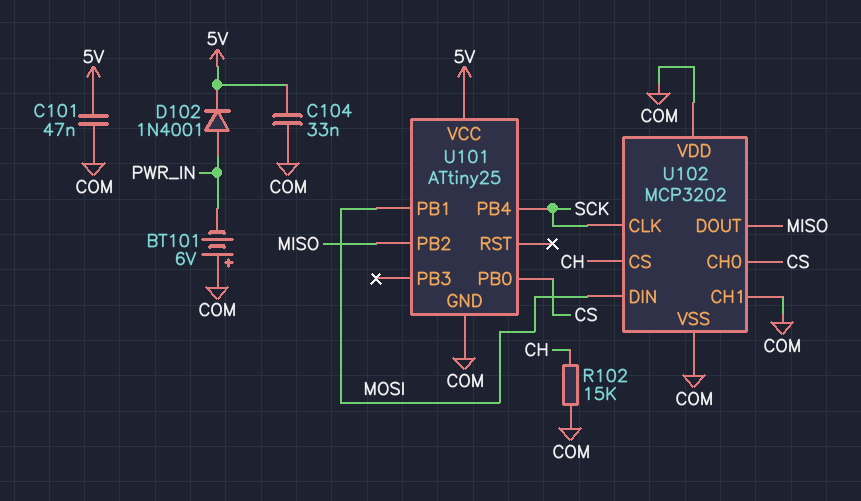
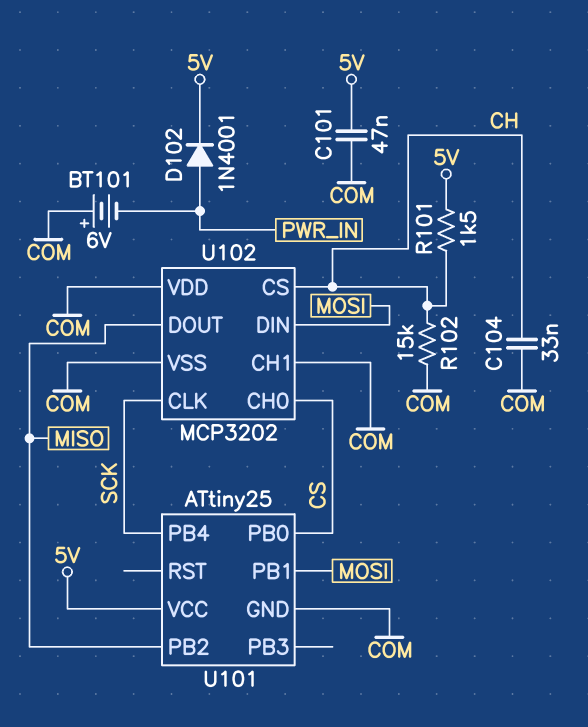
C104: 33nF (5V, COM) -> 33nF (CH, COM)
R101: none -> 1.5k (5V, CH)

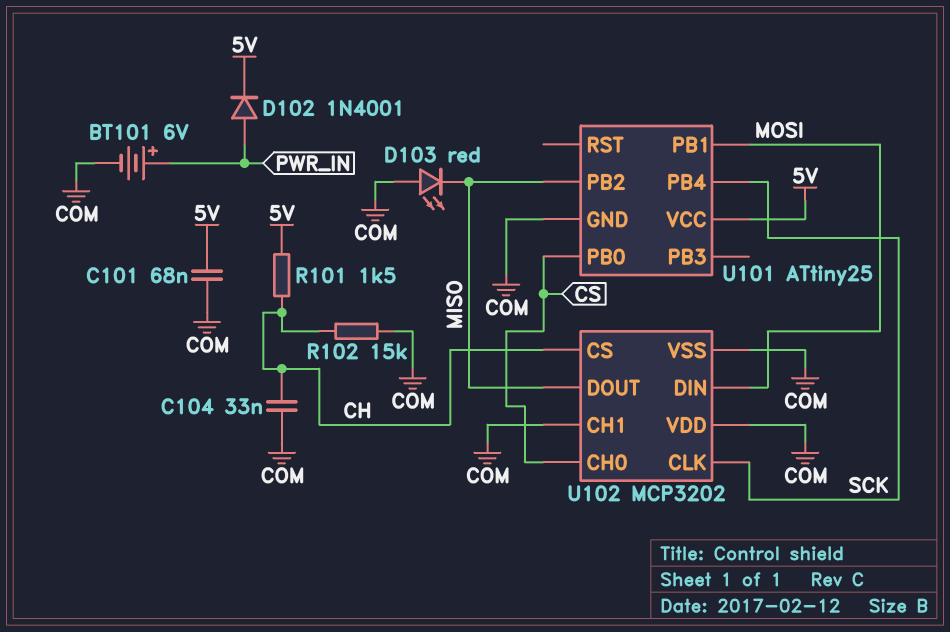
BT101: 6V (plus COM, minus PWR_IN) -> 6V (plus PWR_IN, minus COM)
C101: 47nF (5V, COM) -> 68nF (5V, COM)
D103: none -> LED red (A COM, K MISO)

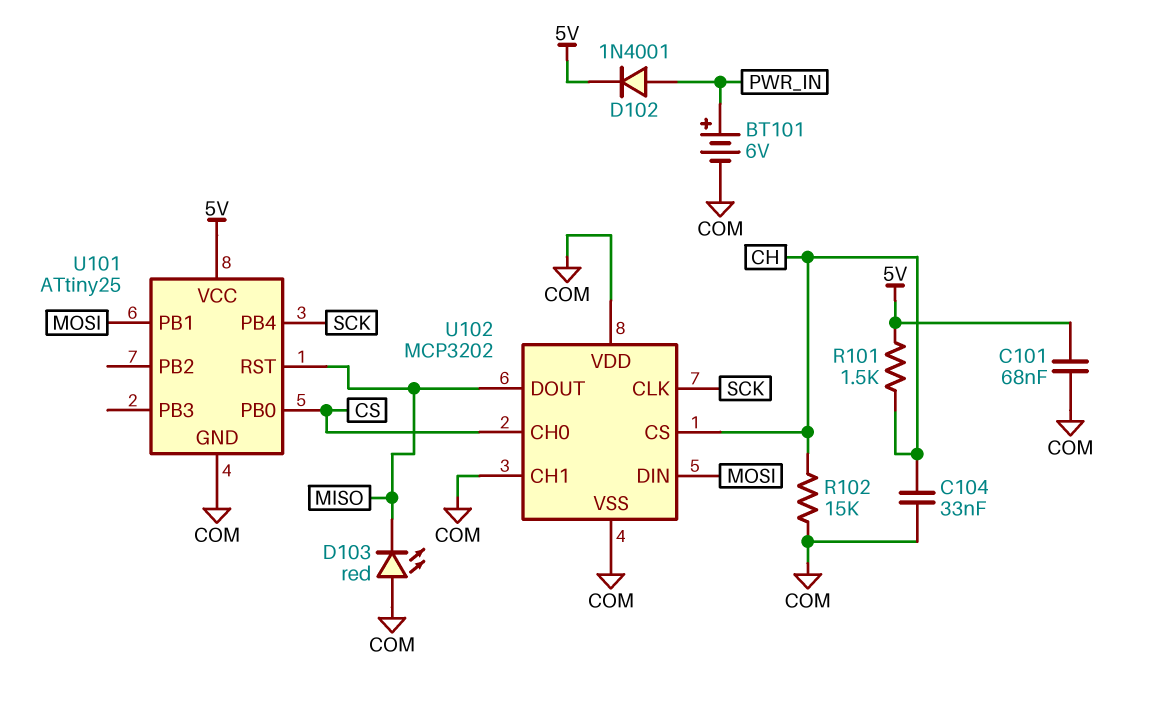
U101 pin PB2: MISO -> none
U101 pin RST: none -> MISO

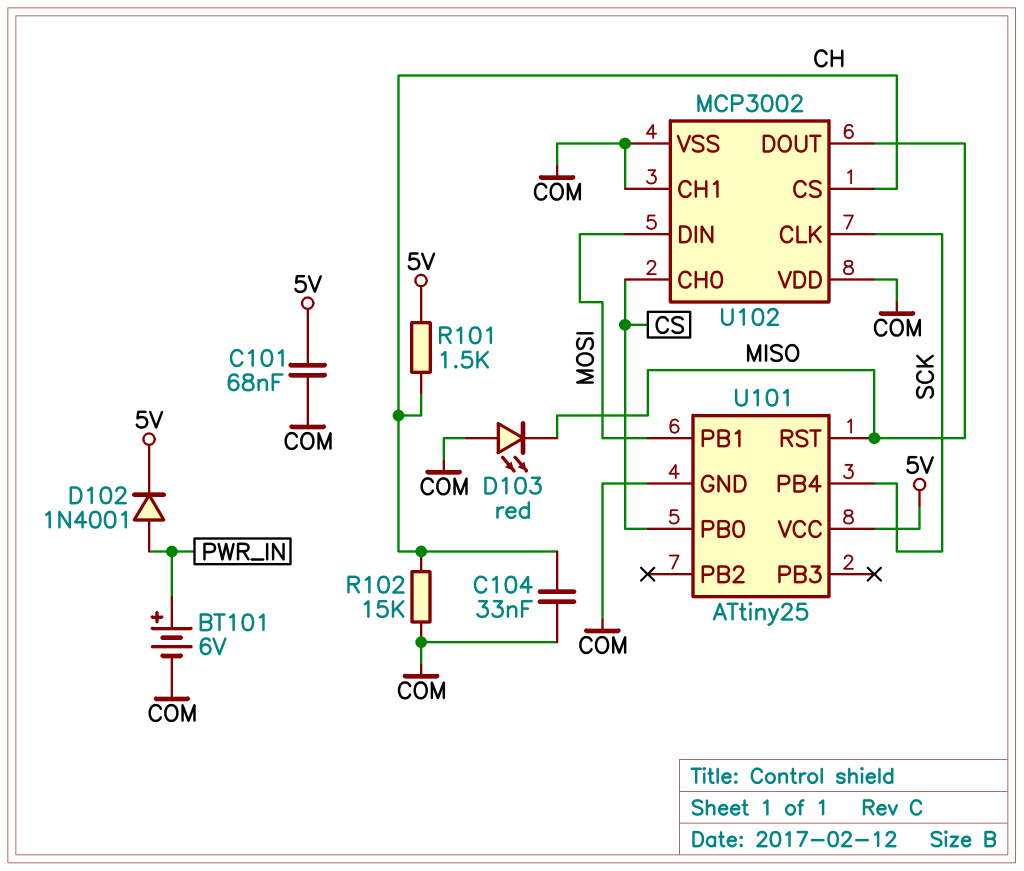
U102: MCP3202 -> MCP3002

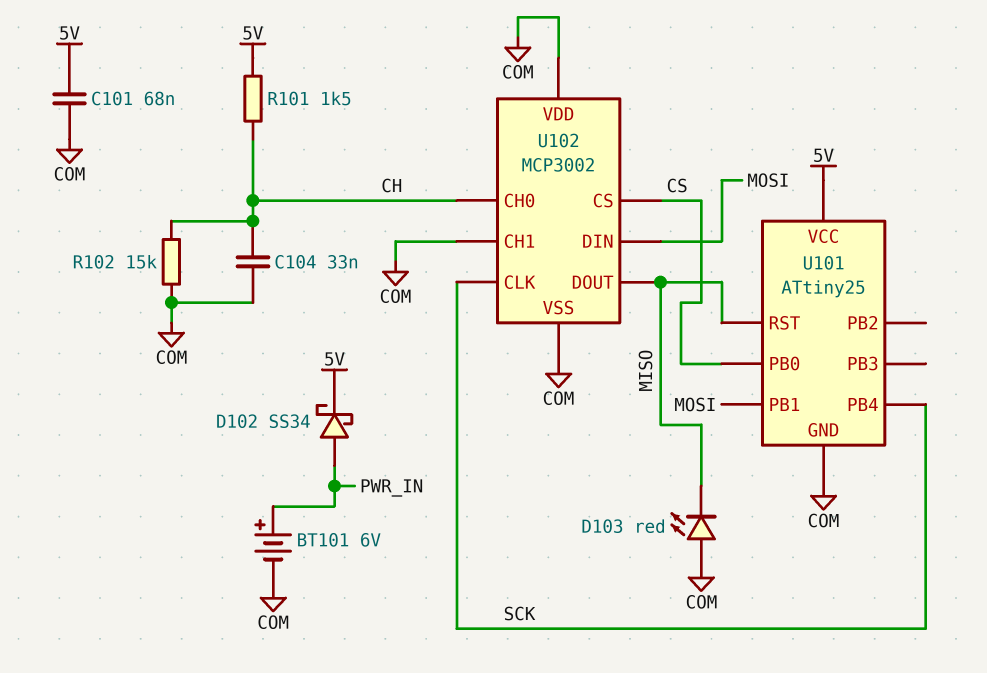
D102: diode 1N4001 (A PWR_IN, K 5V) -> schottky SS34 (A PWR_IN, K 5V)
U102 pin CH0: CS -> CH
U102 pin CS: CH -> CS

